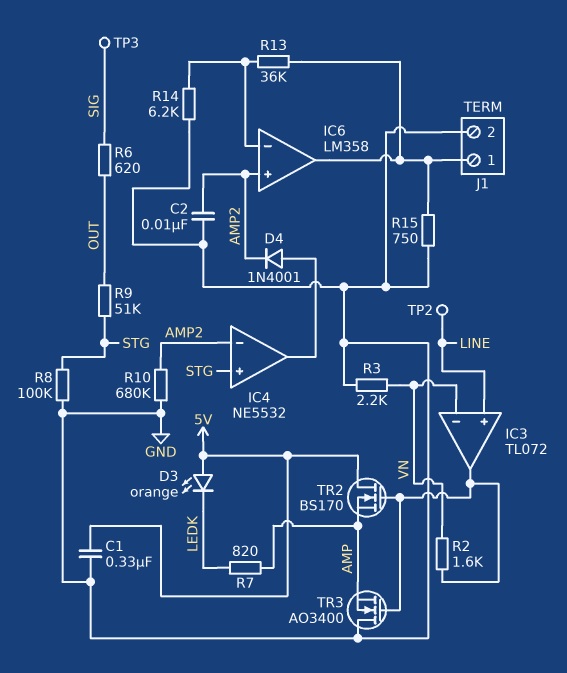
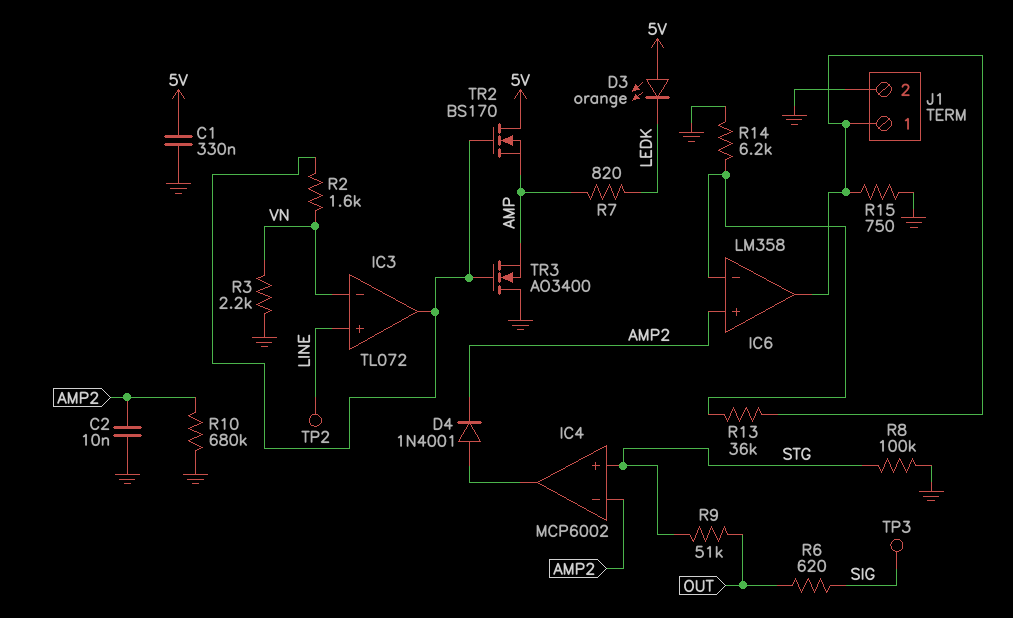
IC4: NE5532 -> MCP6002

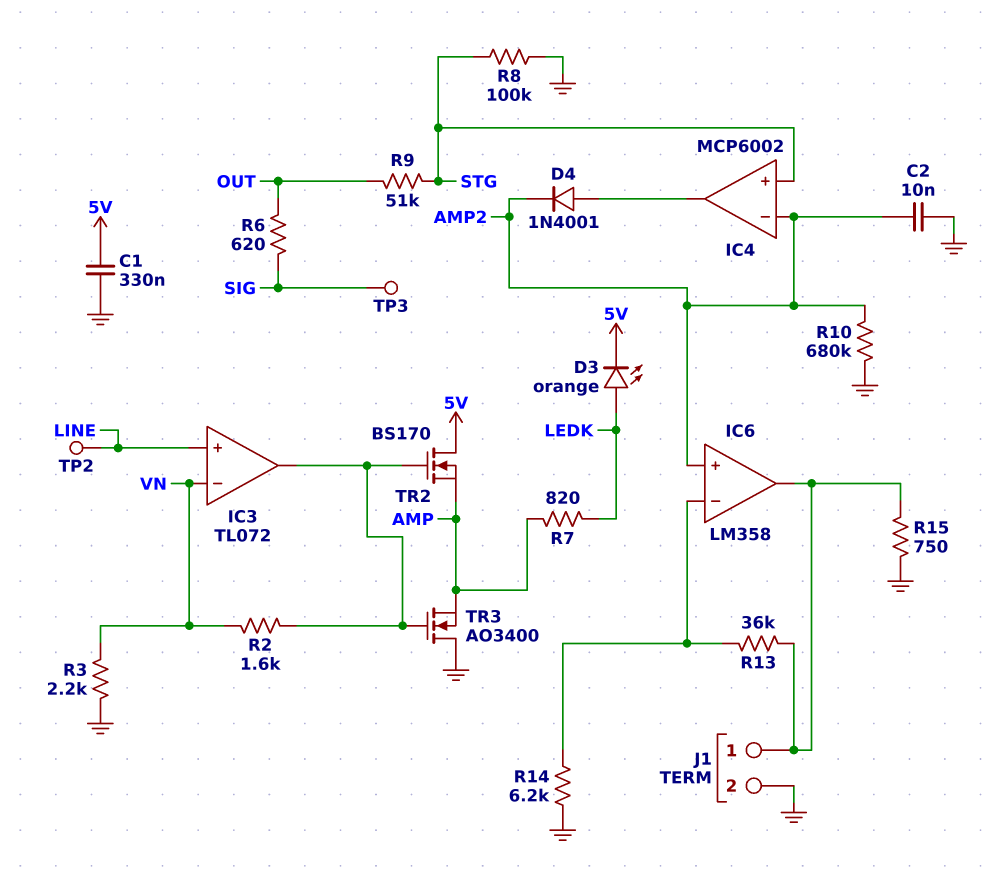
D3: LED orange (A 5V, K LEDK) -> LED orange (A LEDK, K 5V)

